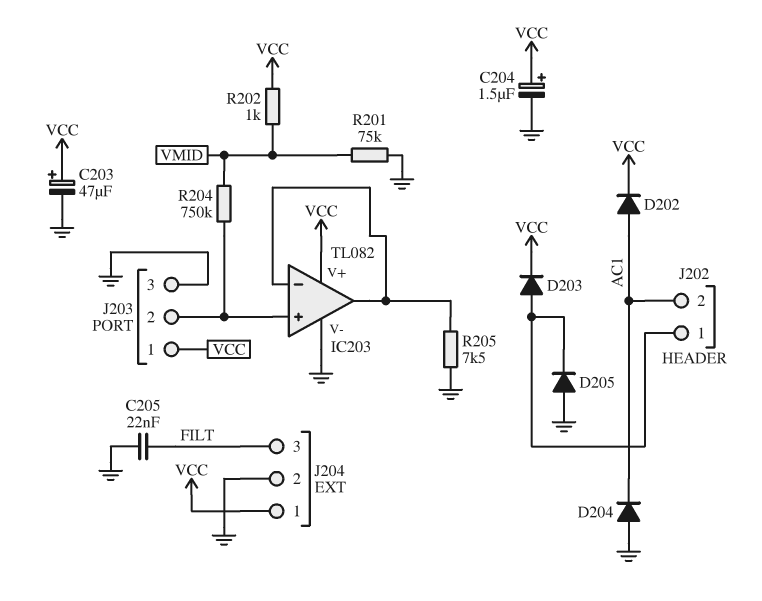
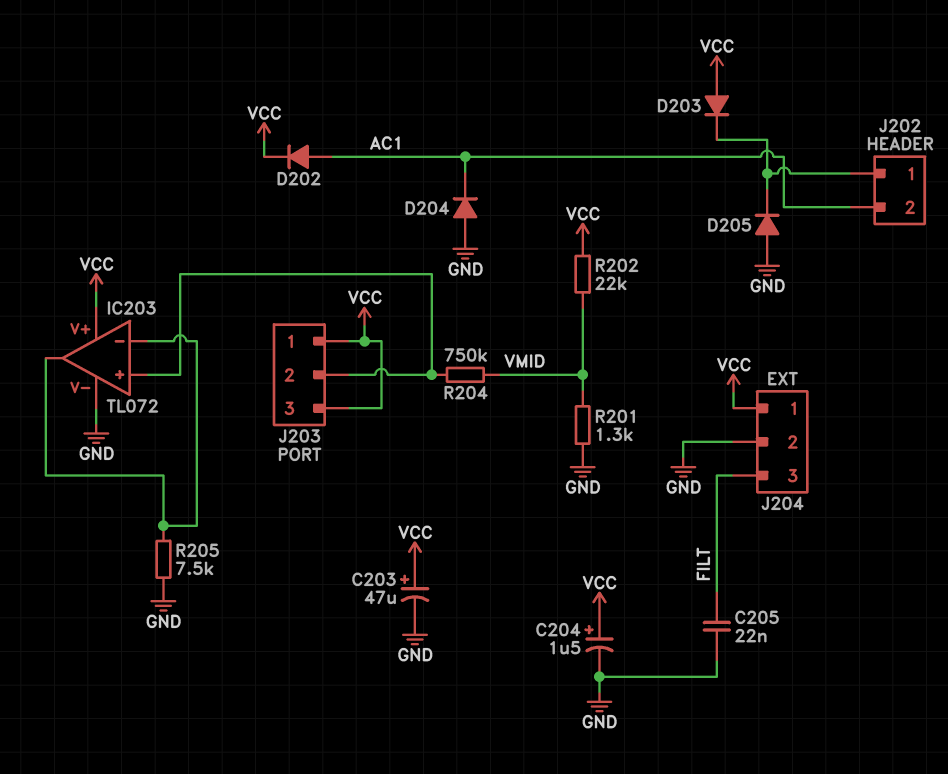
D203: diode (A J202/1, K VCC) -> diode (A VCC, K J202/1)
IC203: TL082 -> TL072
J203 pin 3: GND -> VCC
R201: 75k (GND, VMID) -> 1.3k (GND, VMID)
R202: 1k (VCC, VMID) -> 22k (VCC, VMID)

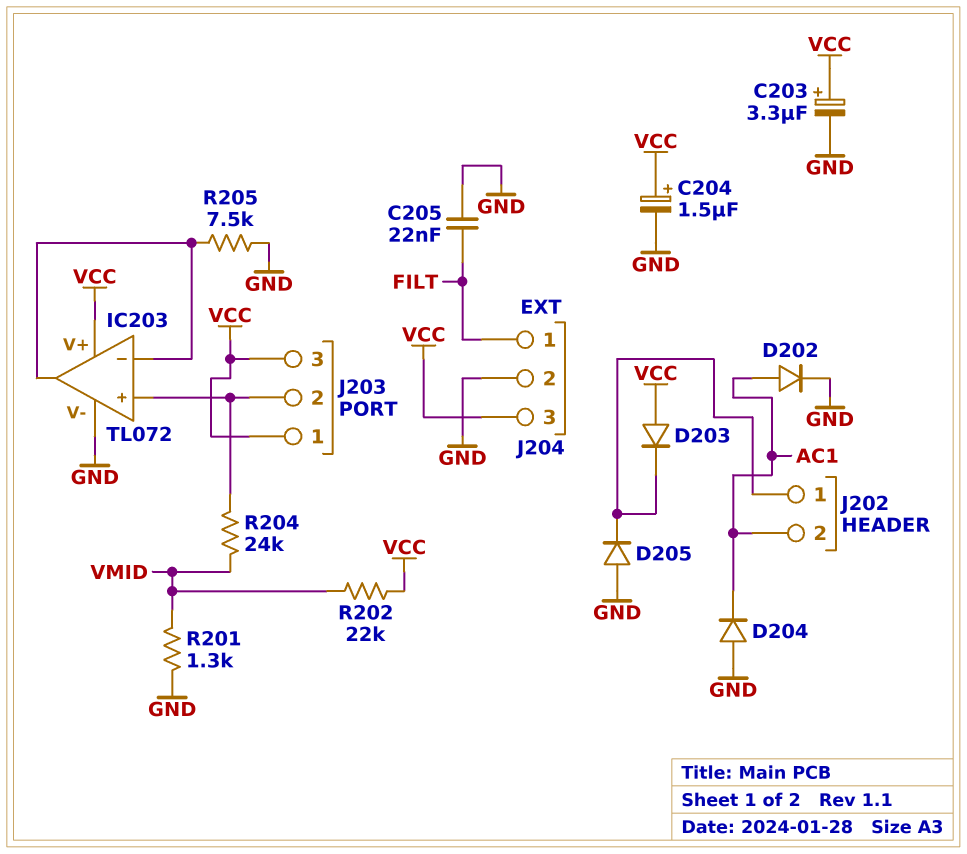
C203: 47uF (plus VCC, minus GND) -> 3.3uF (plus VCC, minus GND)
D202: diode (A AC1, K VCC) -> diode (A AC1, K GND)
J204 pin 1: VCC -> FILT
J204 pin 3: FILT -> VCC
R204: 750k (IC203/in+, VMID) -> 24k (IC203/in+, VMID)

